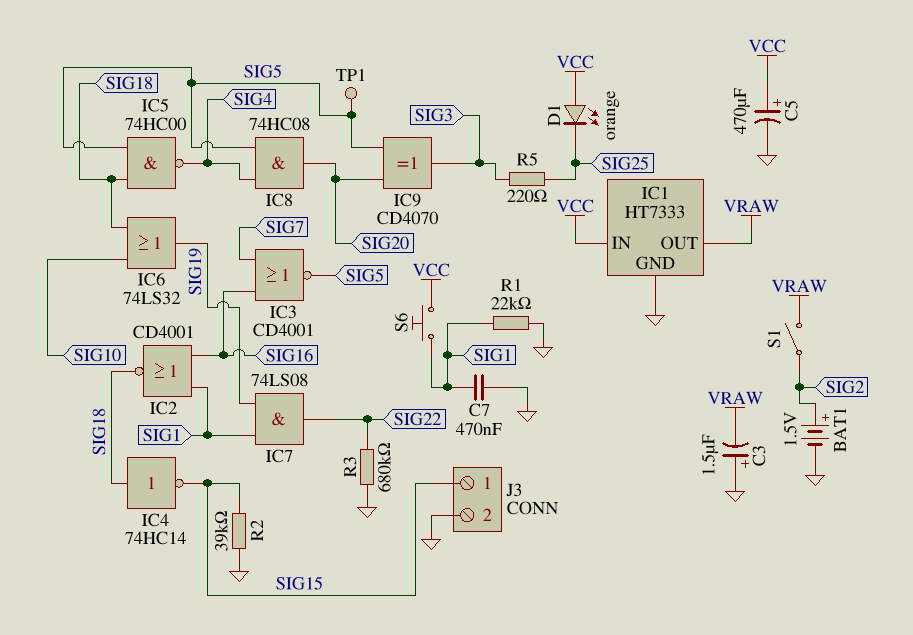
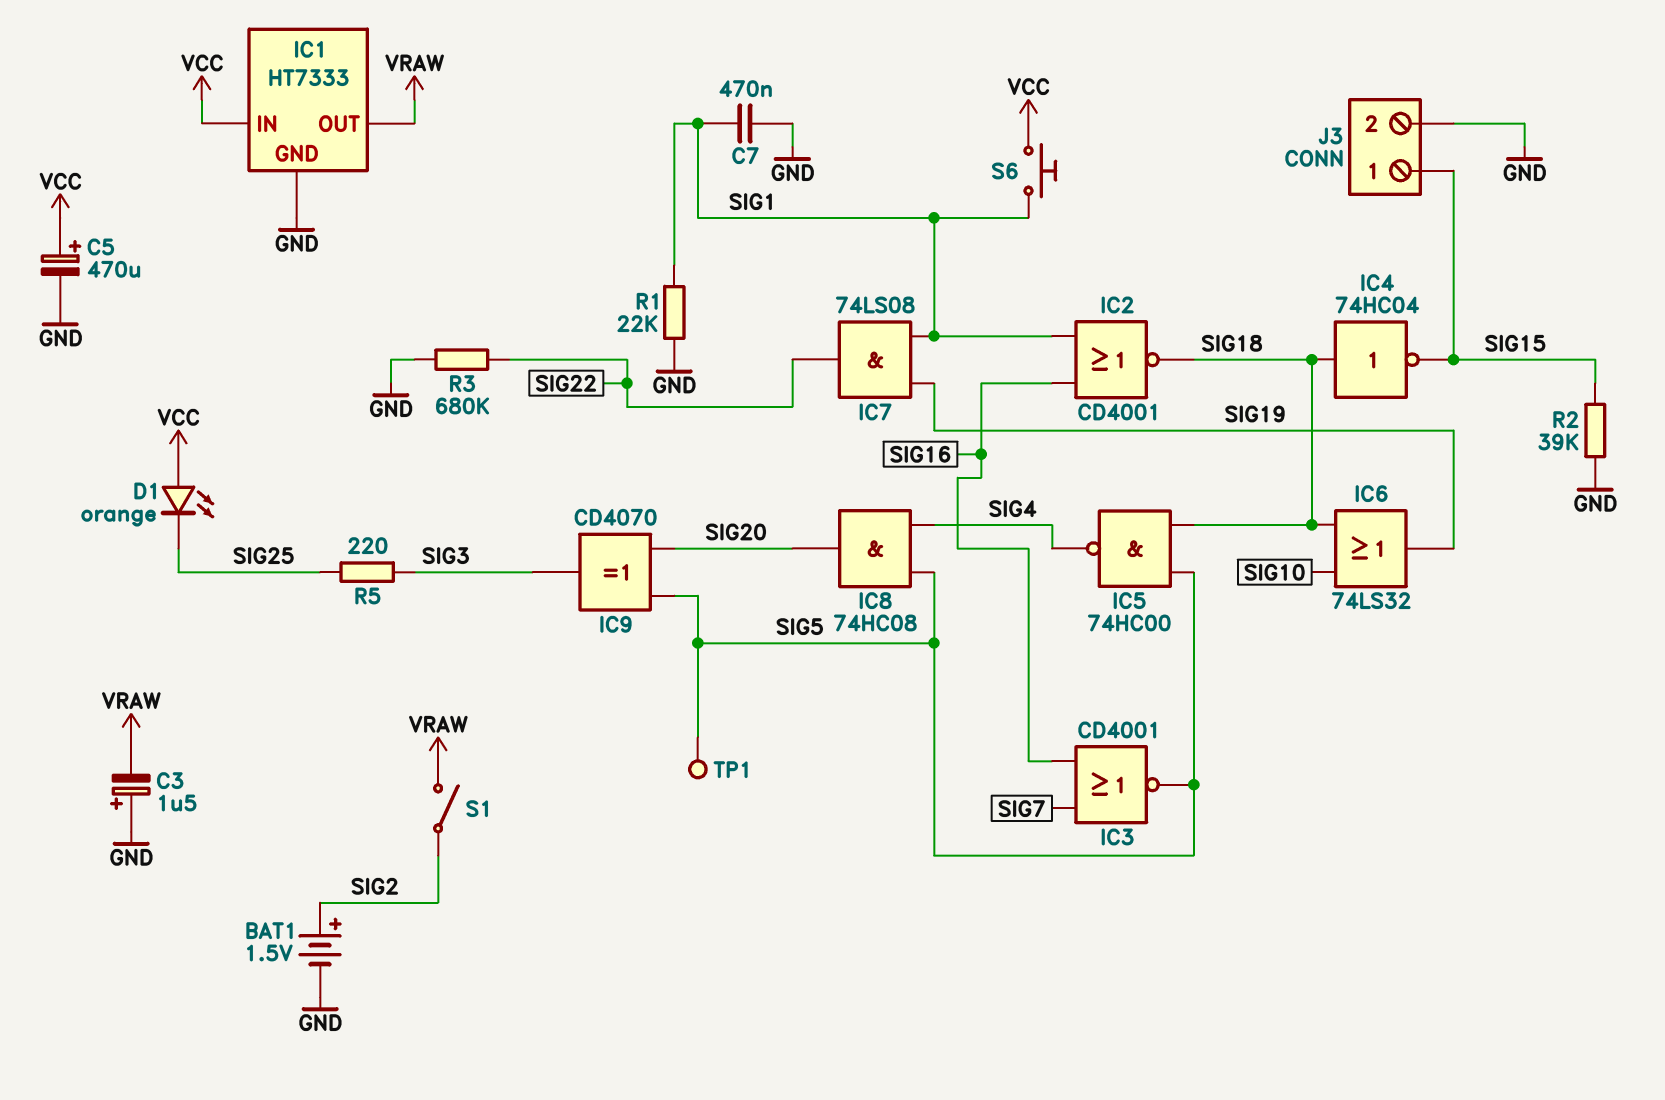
IC4: NOT 74HC14 (in SIG18, out SIG15) -> NOT 74HC04 (in SIG18, out SIG15)

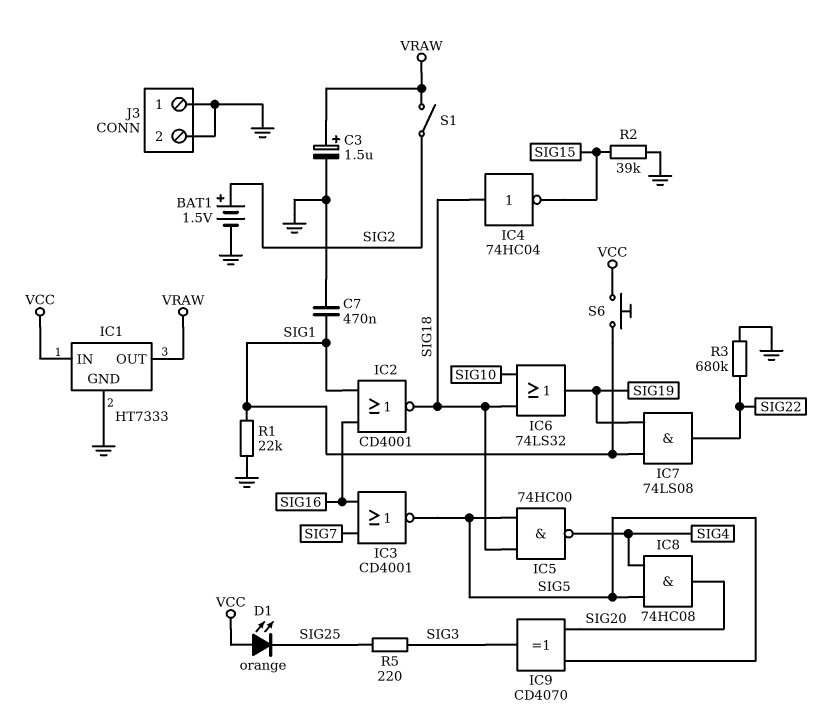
C3: 1.5uF (plus GND, minus VRAW) -> 1.5uF (plus VRAW, minus GND)
C5: 470uF (plus VCC, minus GND) -> none
J3 pin 1: SIG15 -> GND
TP1: test point (SIG5) -> none

